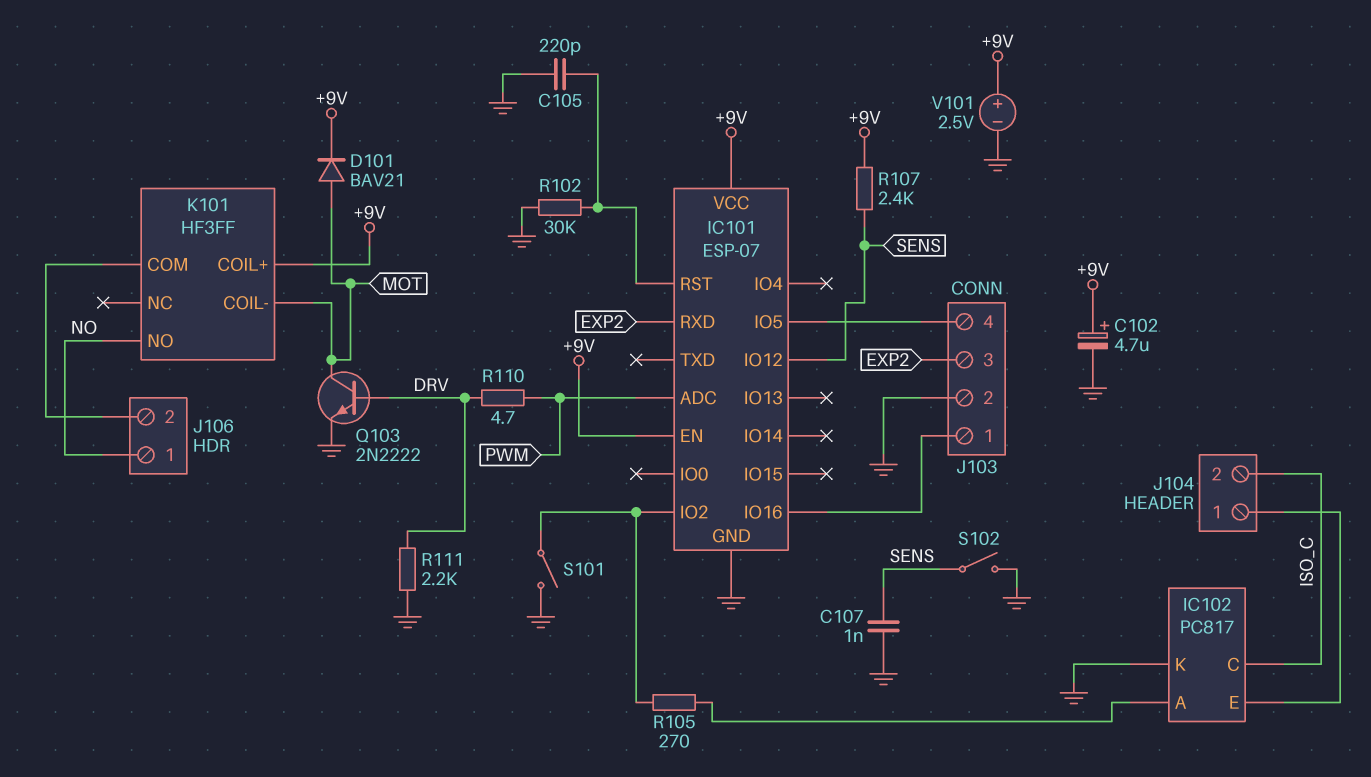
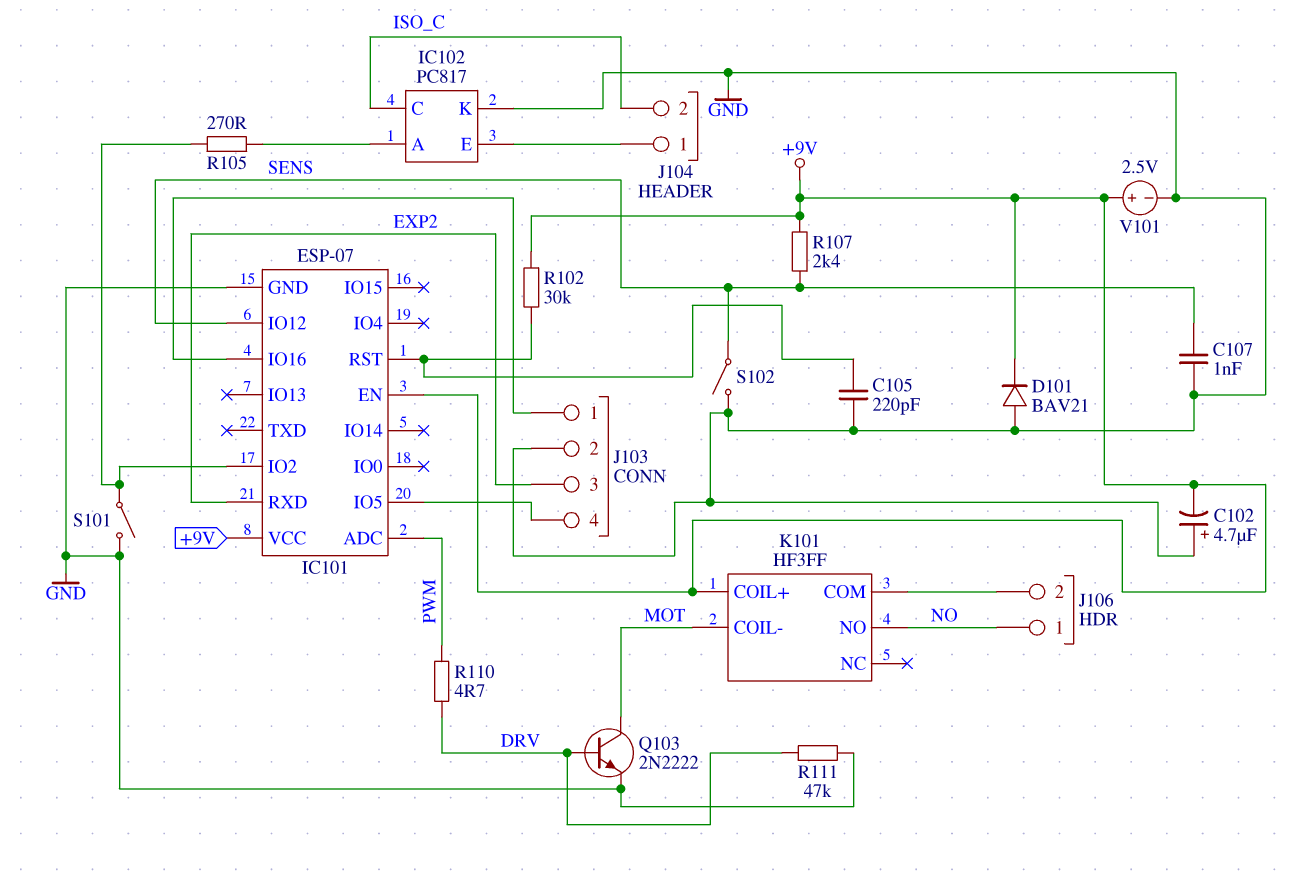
C102: 4.7uF (plus +9V, minus GND) -> 4.7uF (plus GND, minus +9V)
D101: diode BAV21 (A MOT, K +9V) -> diode BAV21 (A GND, K +9V)
R102: 30k (GND, IC101/RST) -> 30k (+9V, IC101/RST)
R111: 2.2k (DRV, GND) -> 47k (DRV, GND)

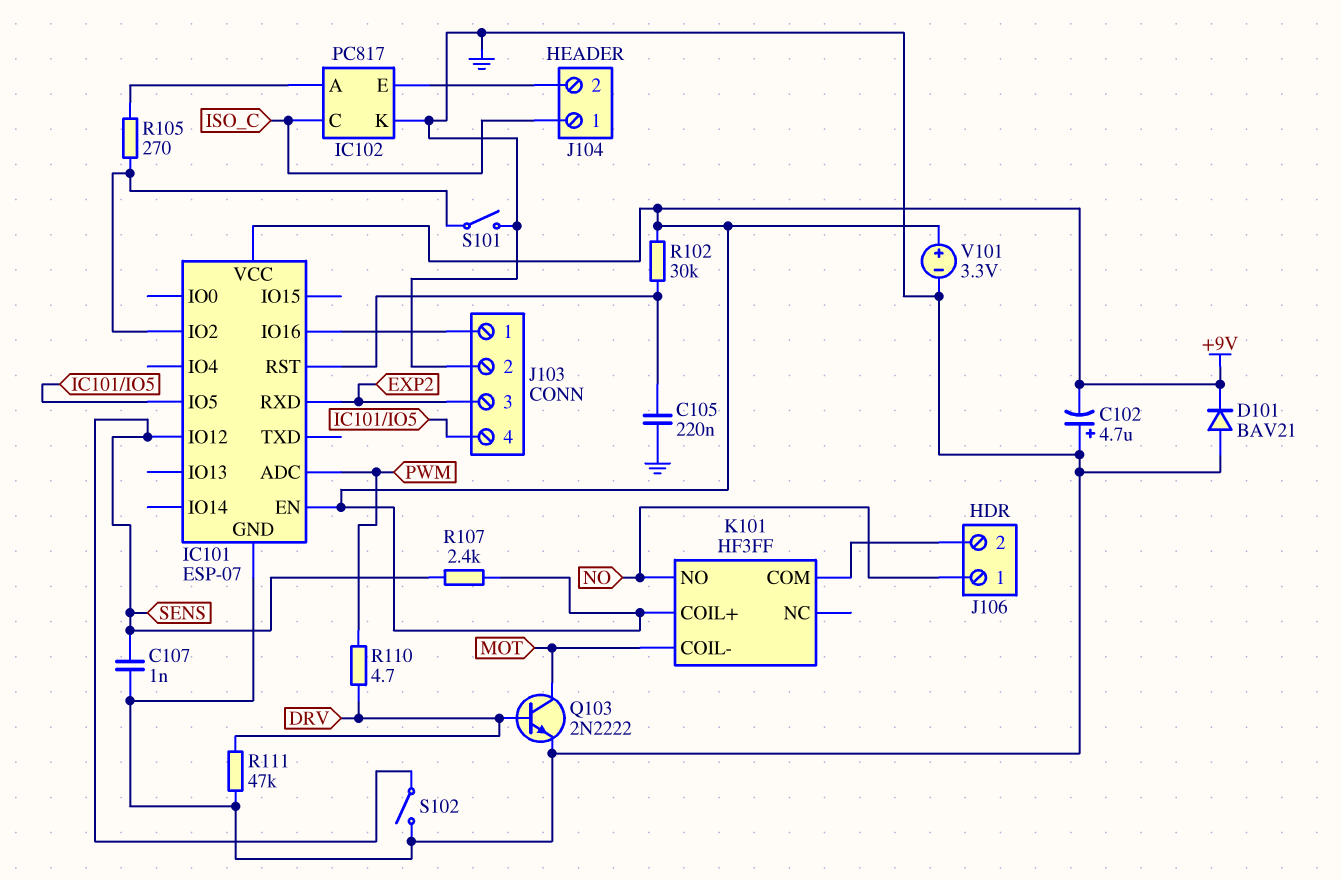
C105: 220pF (GND, IC101/RST) -> 220nF (GND, IC101/RST)
J104 pin 1: IC102/E -> ISO_C
J104 pin 2: ISO_C -> IC102/E
V101: 2.5V (plus +9V, minus GND) -> 3.3V (plus +9V, minus GND)

